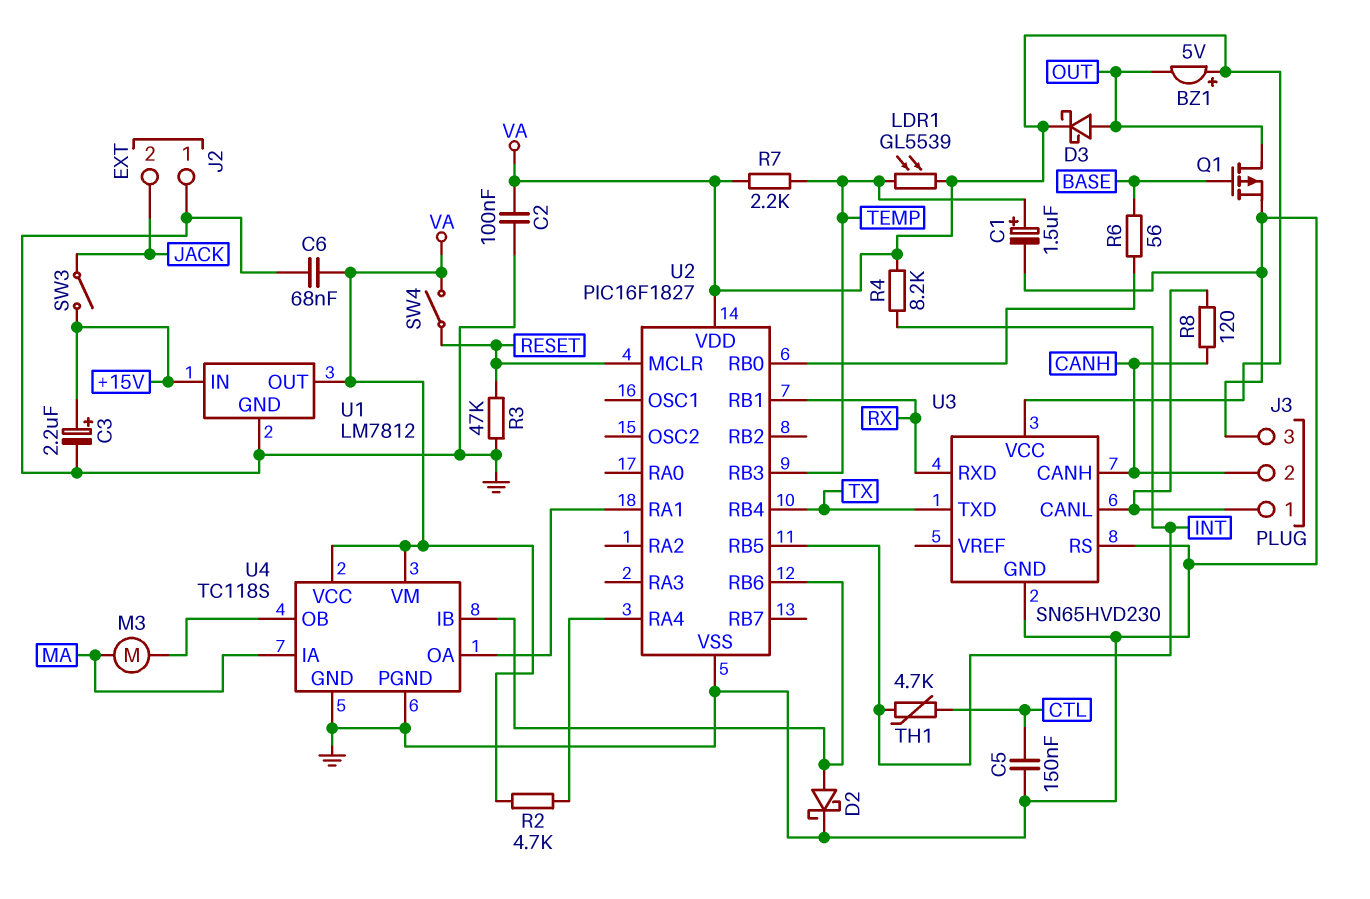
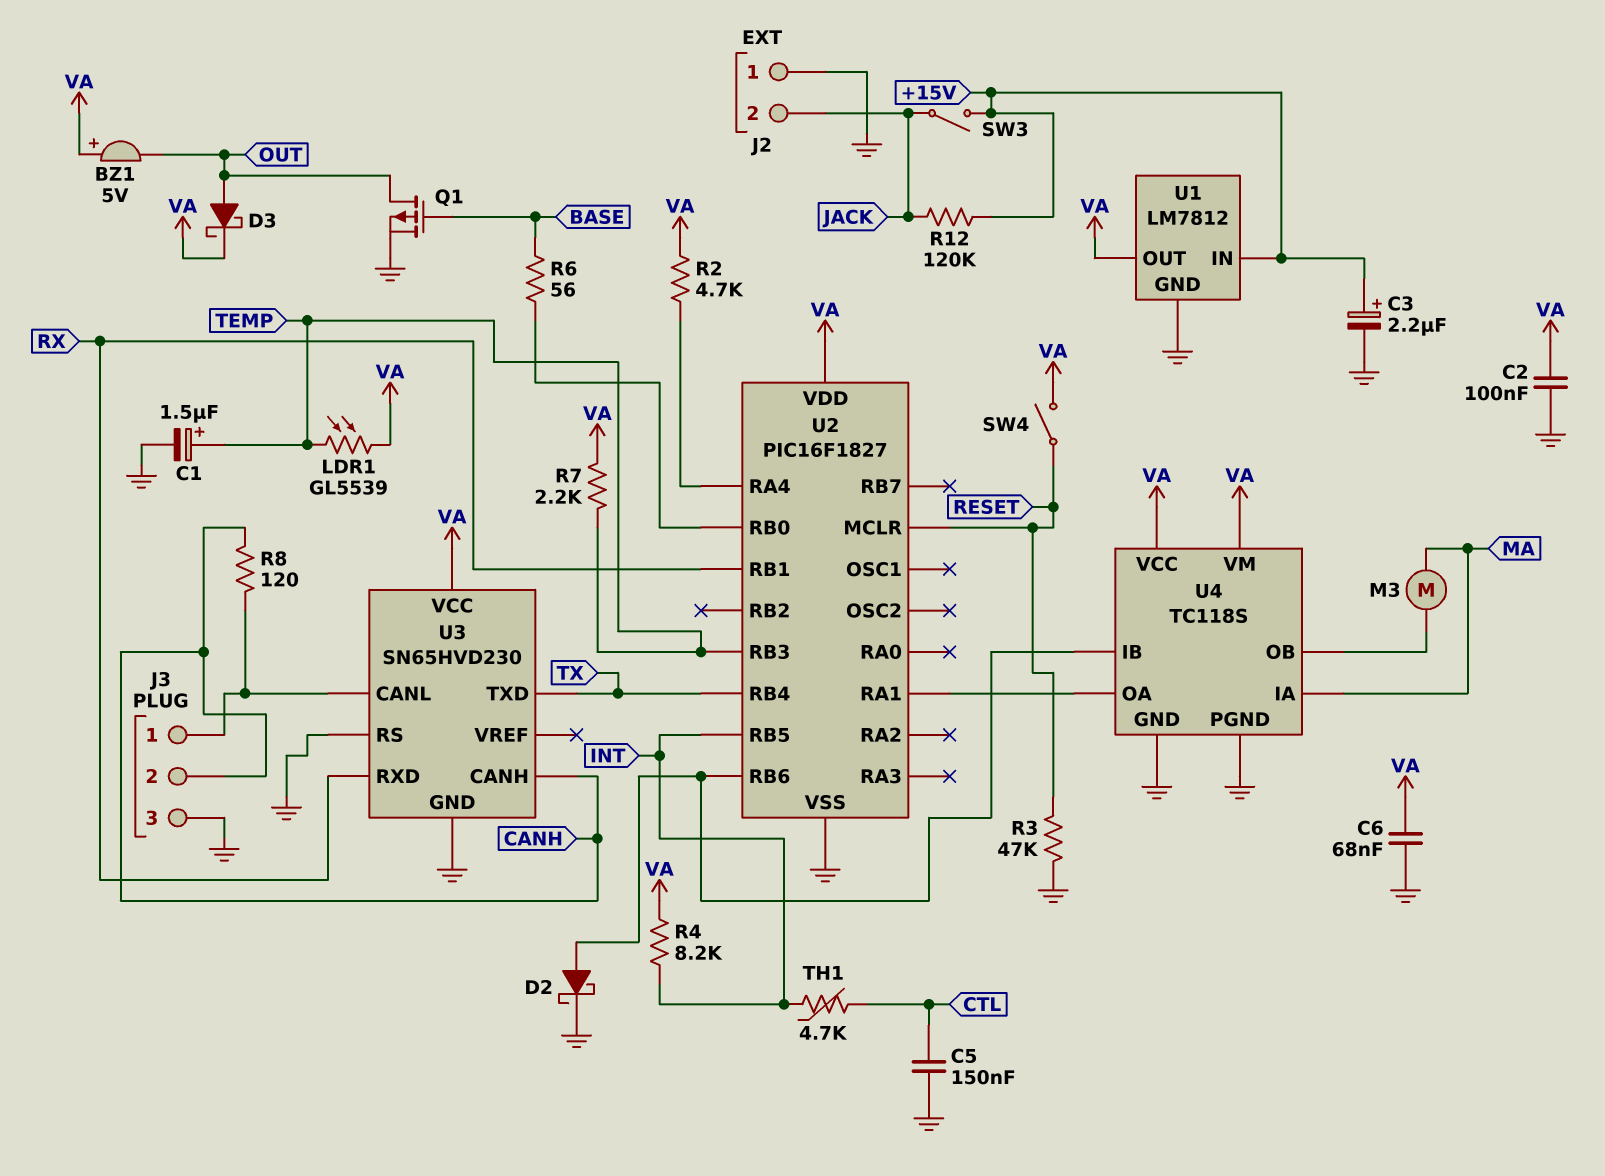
R12: none -> 120k (+15V, JACK)

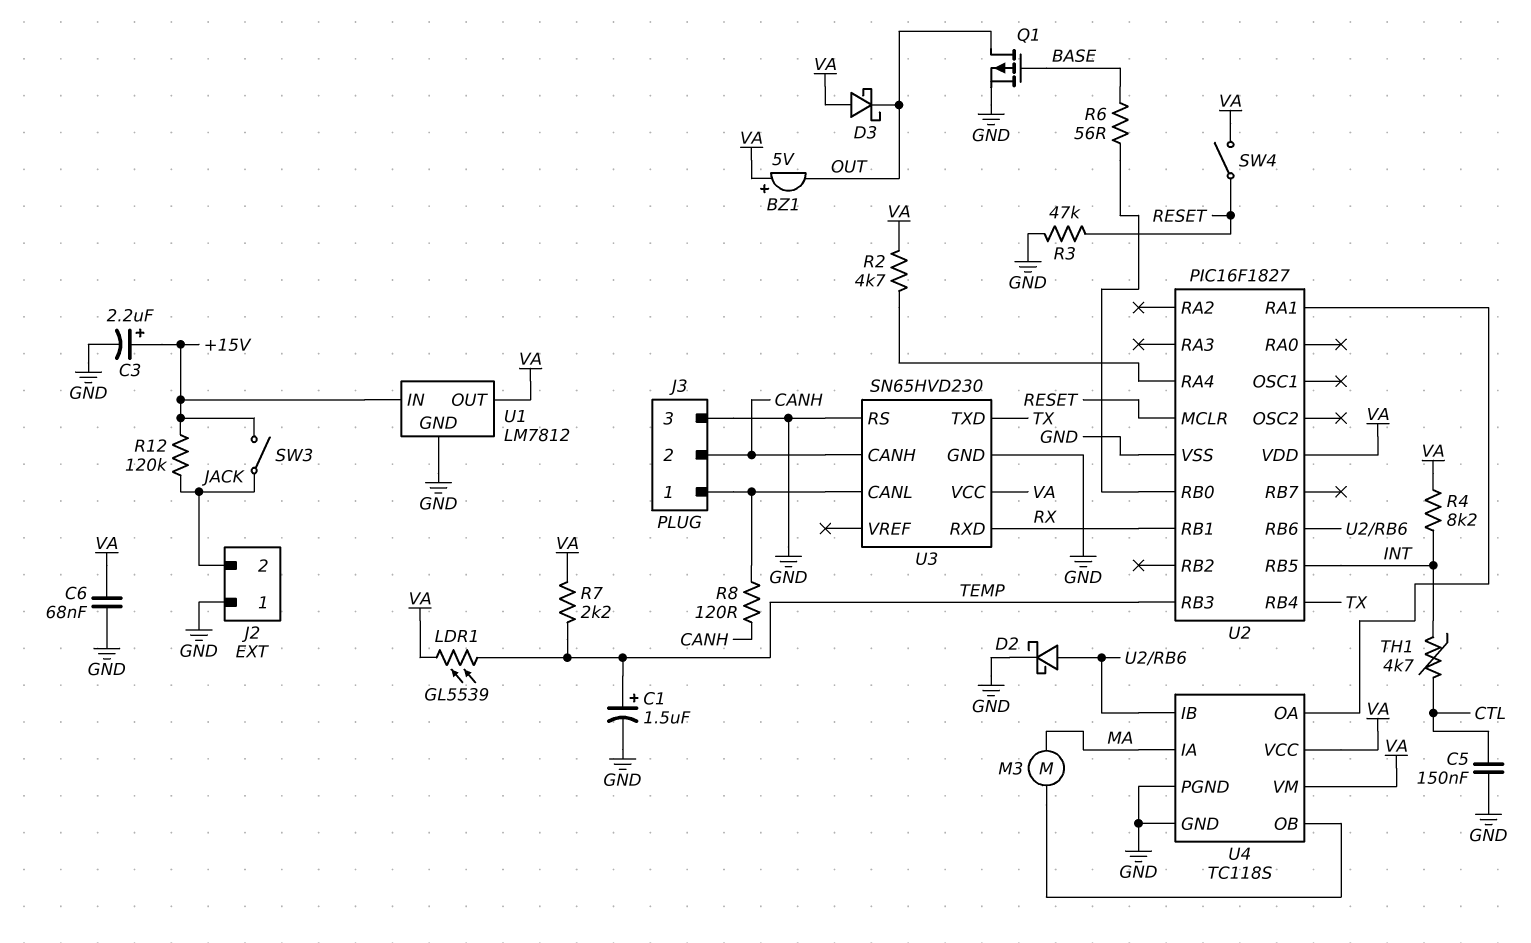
C2: 100nF (GND, VA) -> none
D3: schottky (A OUT, K VA) -> schottky (A VA, K OUT)

